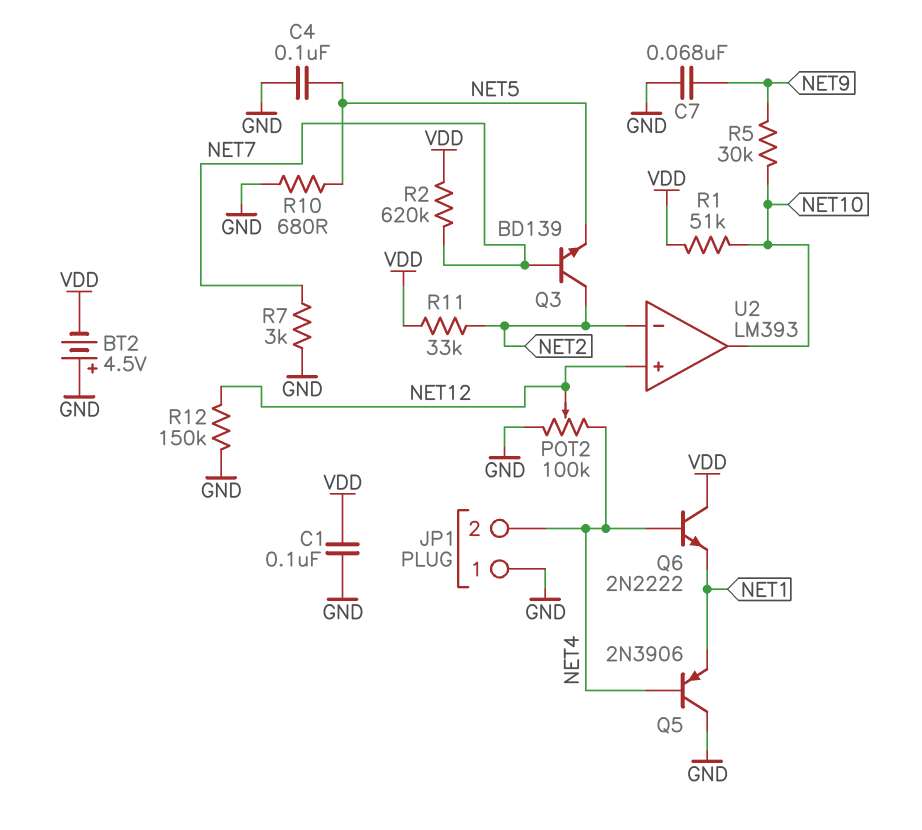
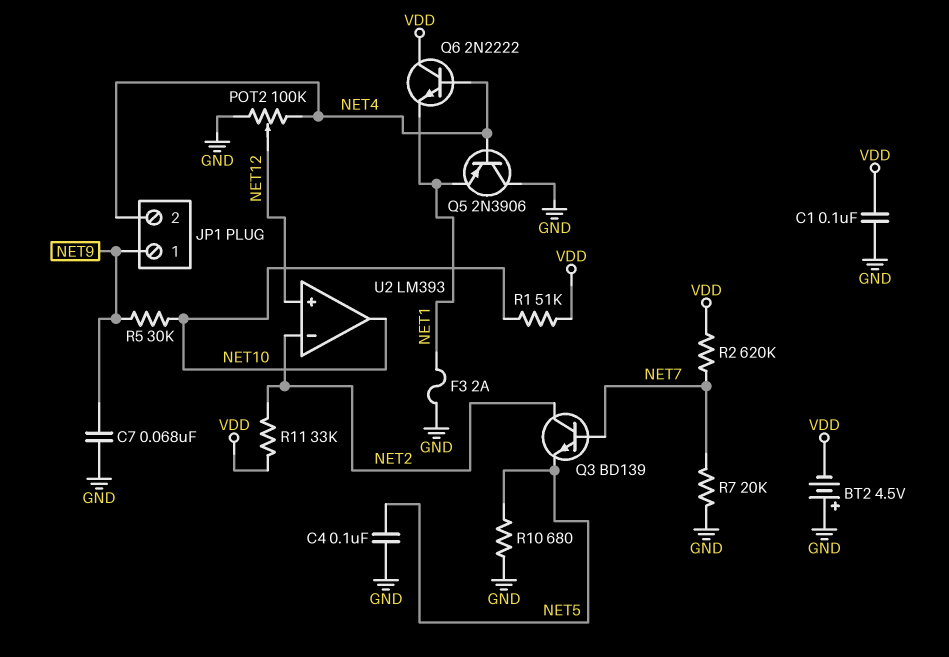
F3: none -> 2A (GND, NET1)
JP1 pin 1: GND -> NET9
R7: 3k (GND, NET7) -> 20k (GND, NET7)
R12: 150k (GND, NET12) -> none

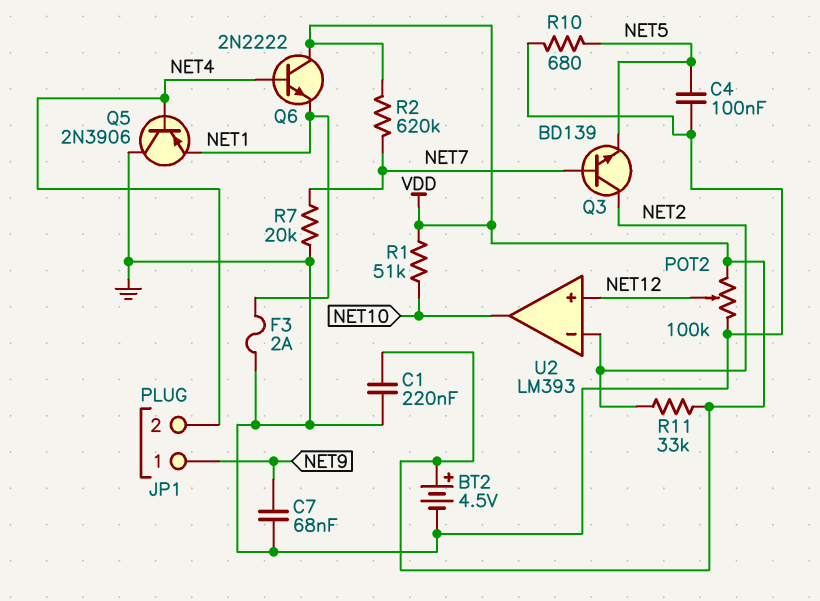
BT2: 4.5V (plus GND, minus VDD) -> 4.5V (plus VDD, minus GND)
C1: 100nF (GND, VDD) -> 220nF (GND, VDD)
POT2: 100k (GND, NET4, wiper NET12) -> 100k (GND, VDD, wiper NET12)
R5: 30k (NET9, NET10) -> none

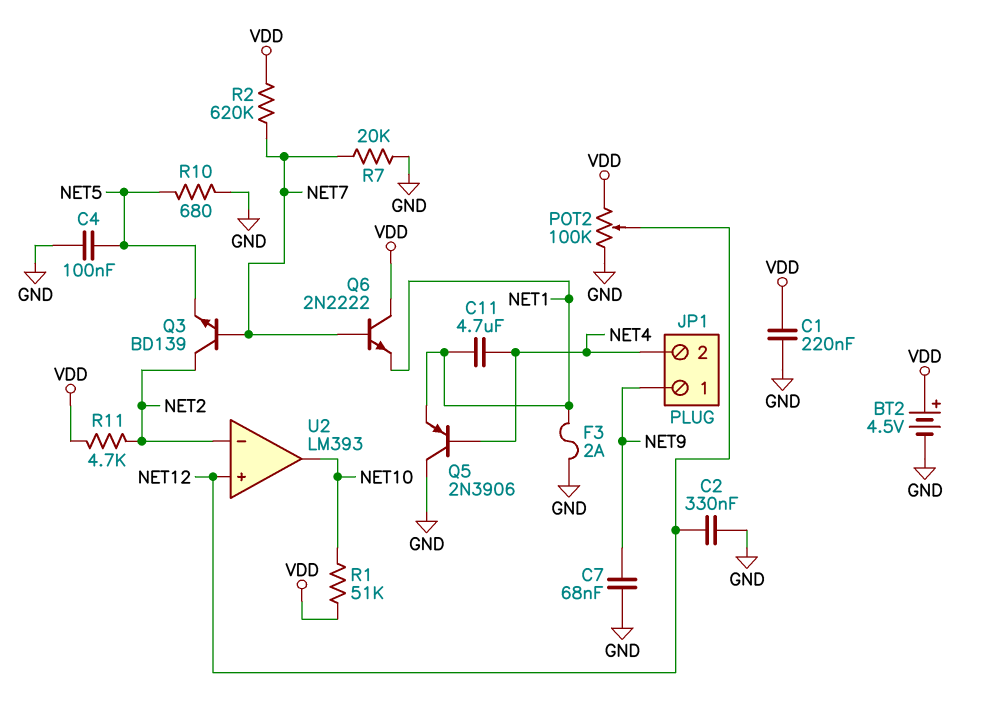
C2: none -> 330nF (GND, NET12)
C11: none -> 4.7uF (NET1, NET4)
Q6: NPN 2N2222 (B NET4, C VDD, E NET1) -> NPN 2N2222 (B NET7, C VDD, E NET1)
R11: 33k (NET2, VDD) -> 4.7k (NET2, VDD)

